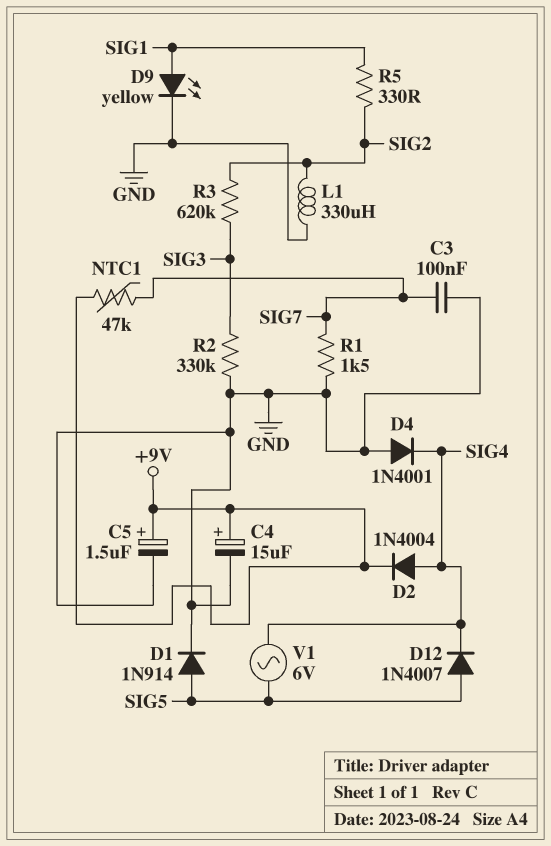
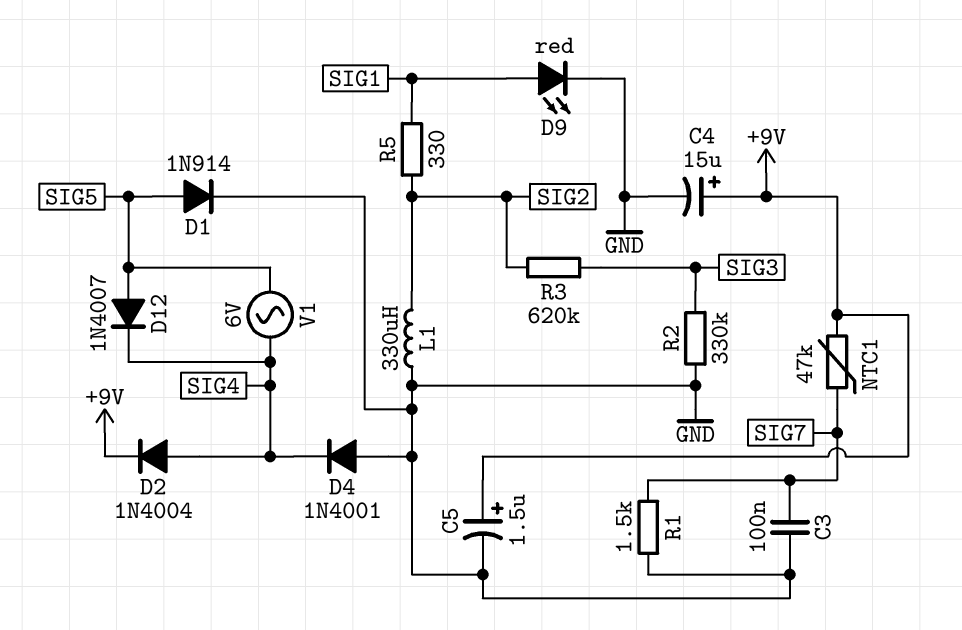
D9: LED yellow (A SIG1, K GND) -> LED red (A SIG1, K GND)

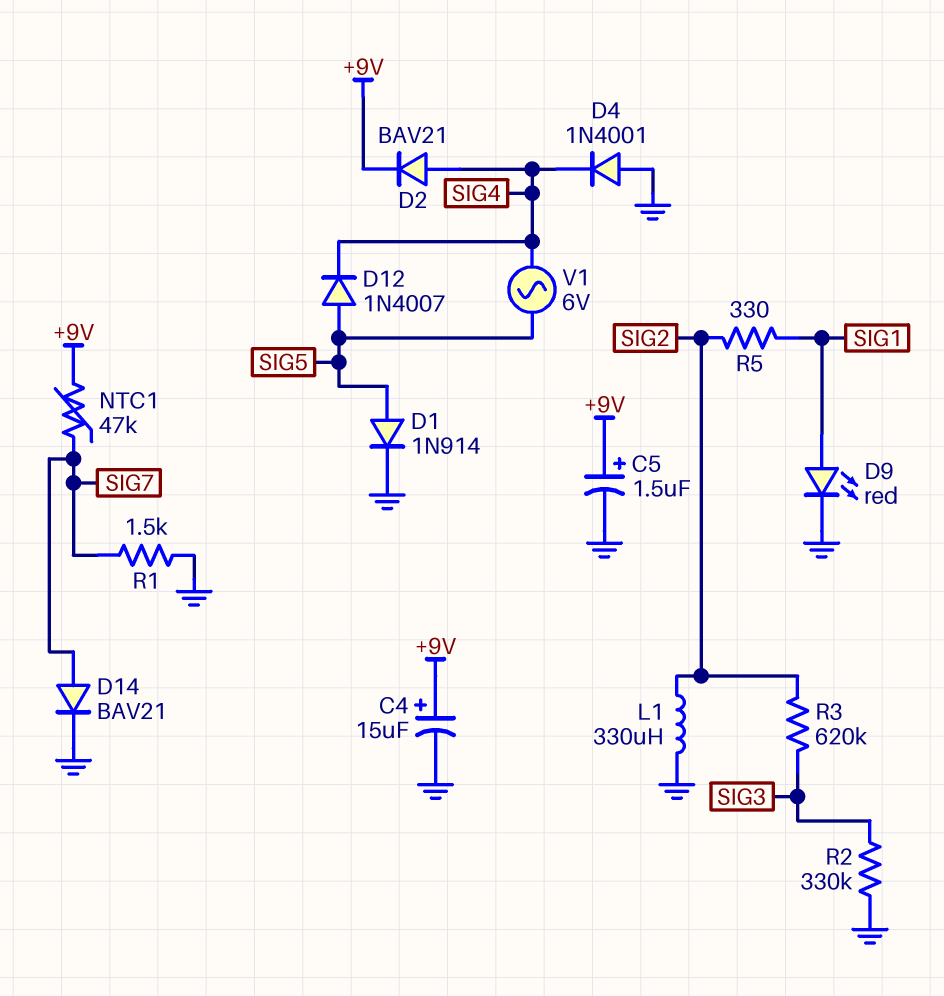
C3: 100nF (GND, SIG7) -> none
D2: diode 1N4004 (A SIG4, K +9V) -> diode BAV21 (A SIG4, K +9V)
D14: none -> diode BAV21 (A SIG7, K GND)

